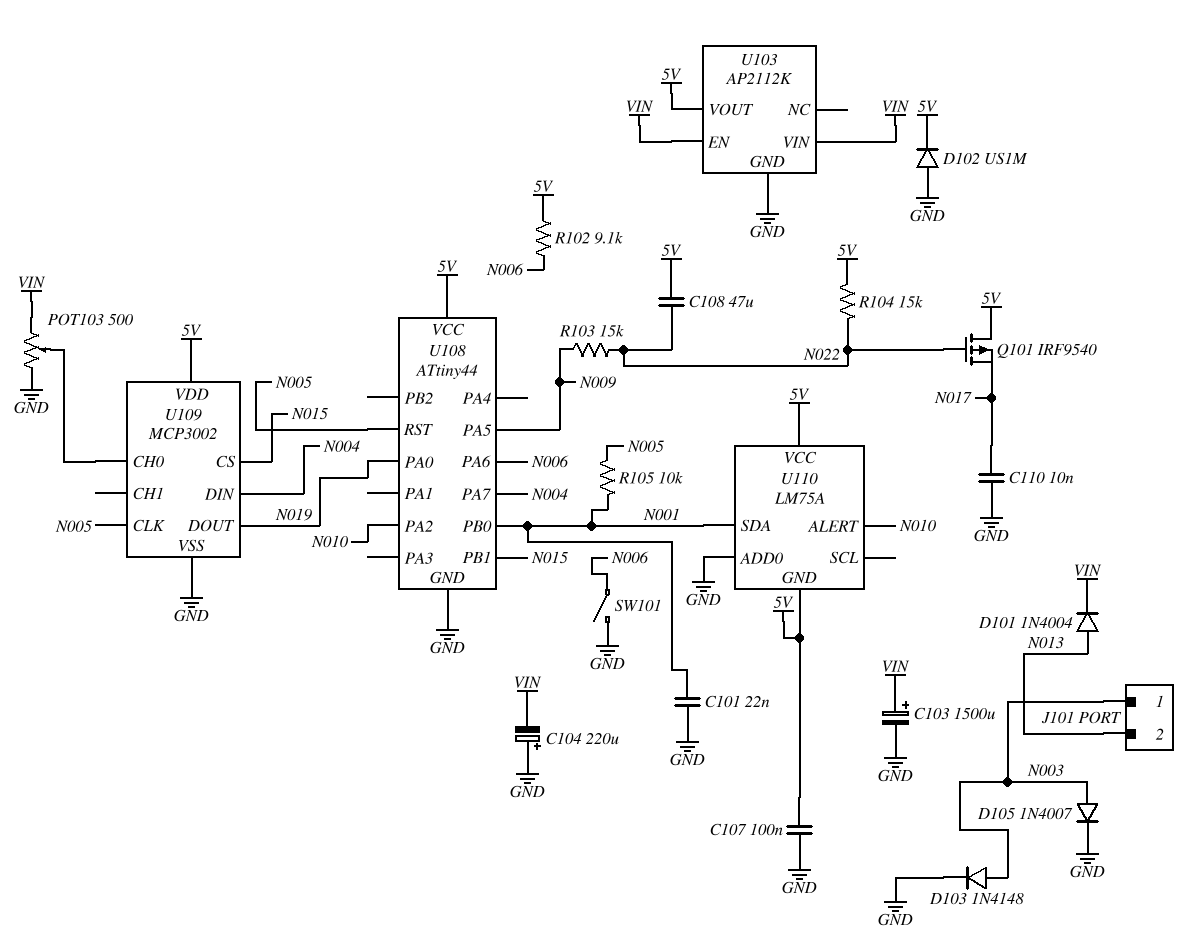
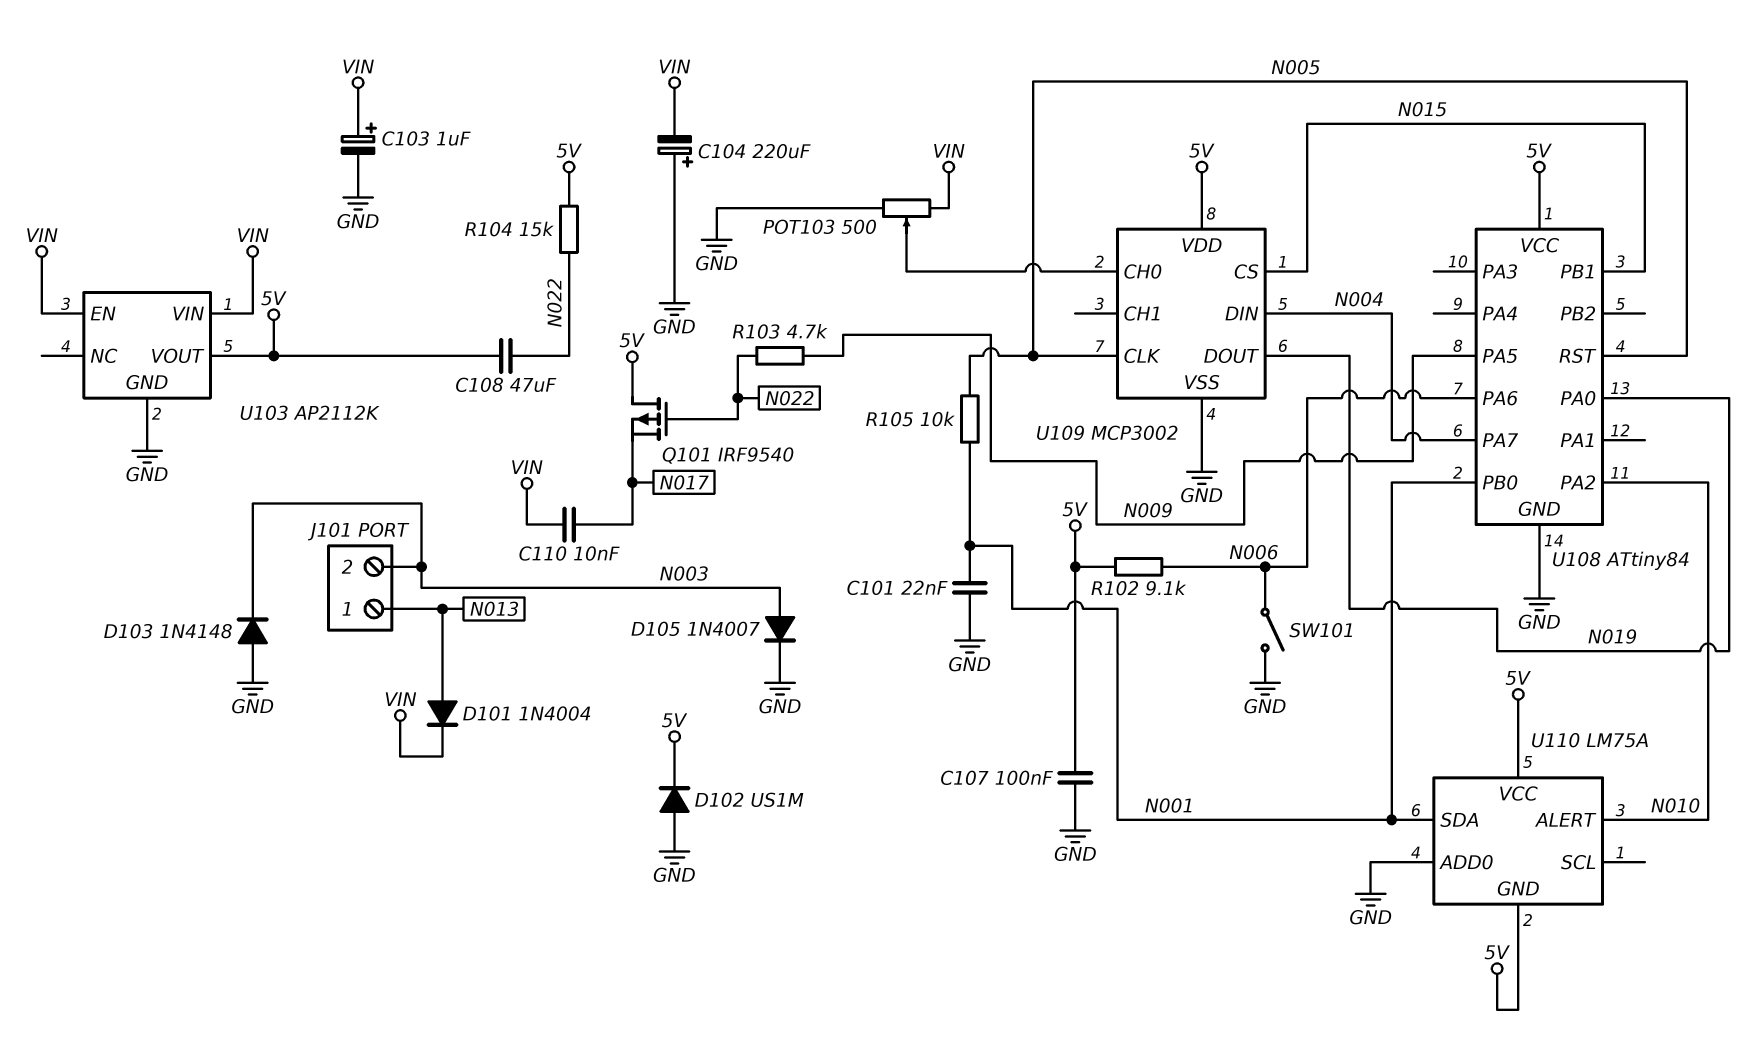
C103: 1500uF (plus VIN, minus GND) -> 1uF (plus VIN, minus GND)
C110: 10nF (GND, N017) -> 10nF (N017, VIN)
D103: diode 1N4148 (A N003, K GND) -> diode 1N4148 (A GND, K N003)
J101 pin 1: N003 -> N013
J101 pin 2: N013 -> N003
R103: 15k (N009, N022) -> 4.7k (N009, N022)
U108: ATtiny44 -> ATtiny84

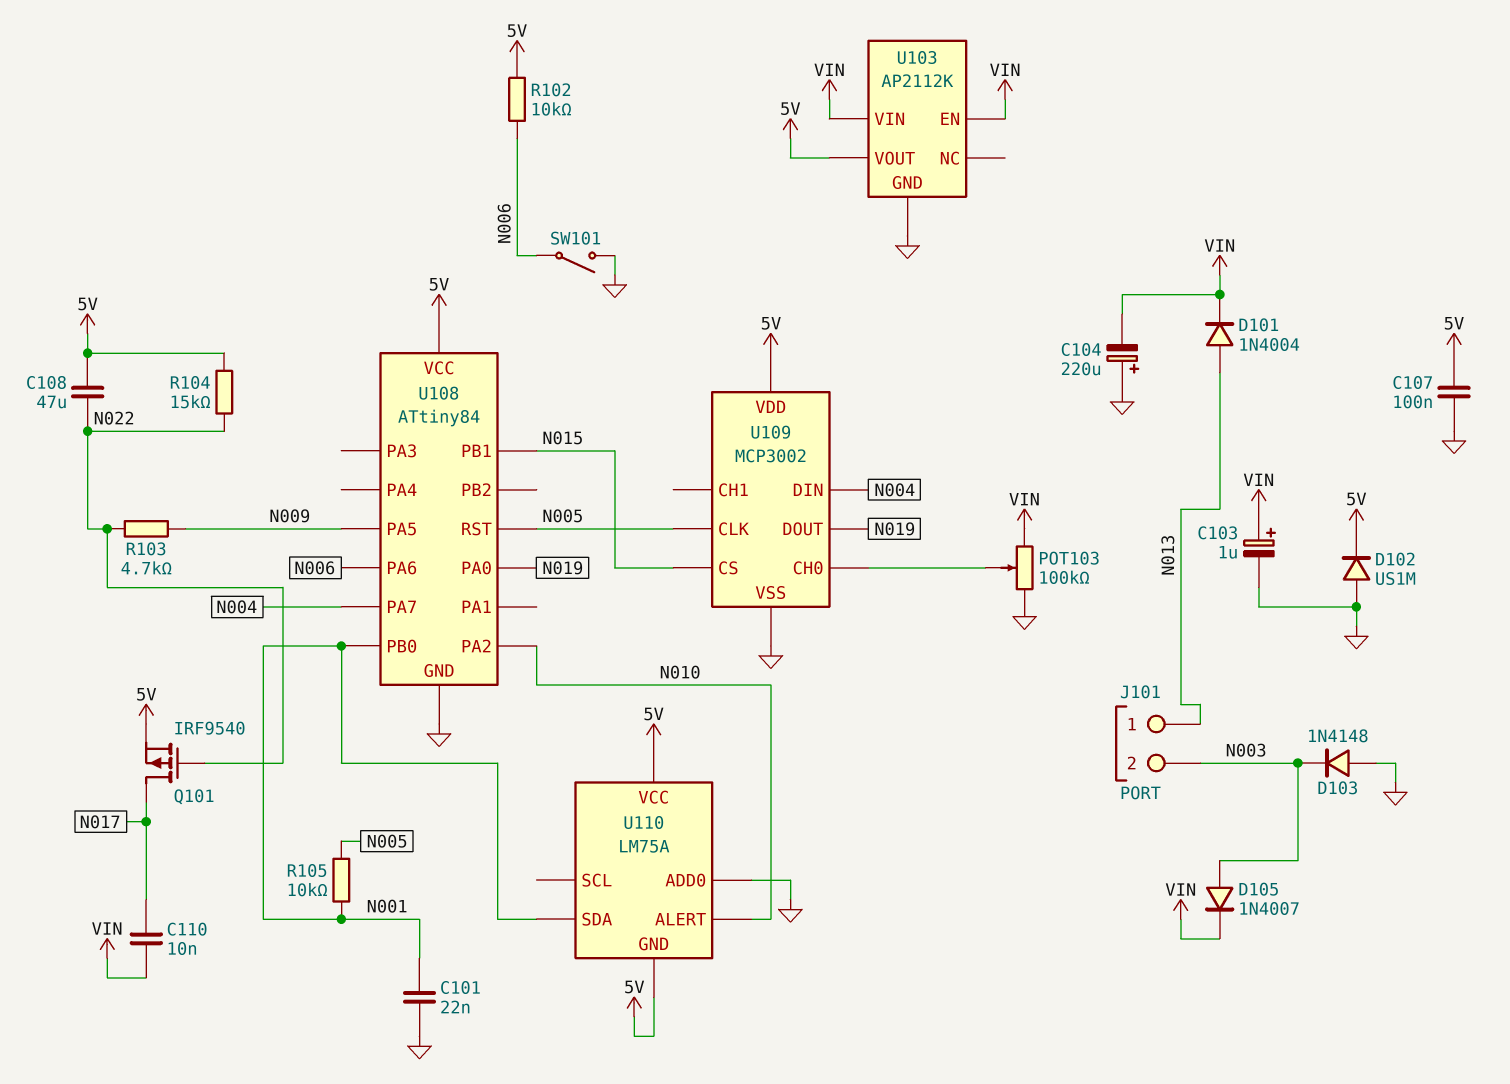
D105: diode 1N4007 (A N003, K GND) -> diode 1N4007 (A N003, K VIN)
POT103: 500 (GND, VIN, wiper U109/CH0) -> 100k (GND, VIN, wiper U109/CH0)
Q101: PMOS IRF9540 (G N022, D 5V, S N017) -> PMOS IRF9540 (G N022, D N017, S 5V)
R102: 9.1k (5V, N006) -> 10k (5V, N006)

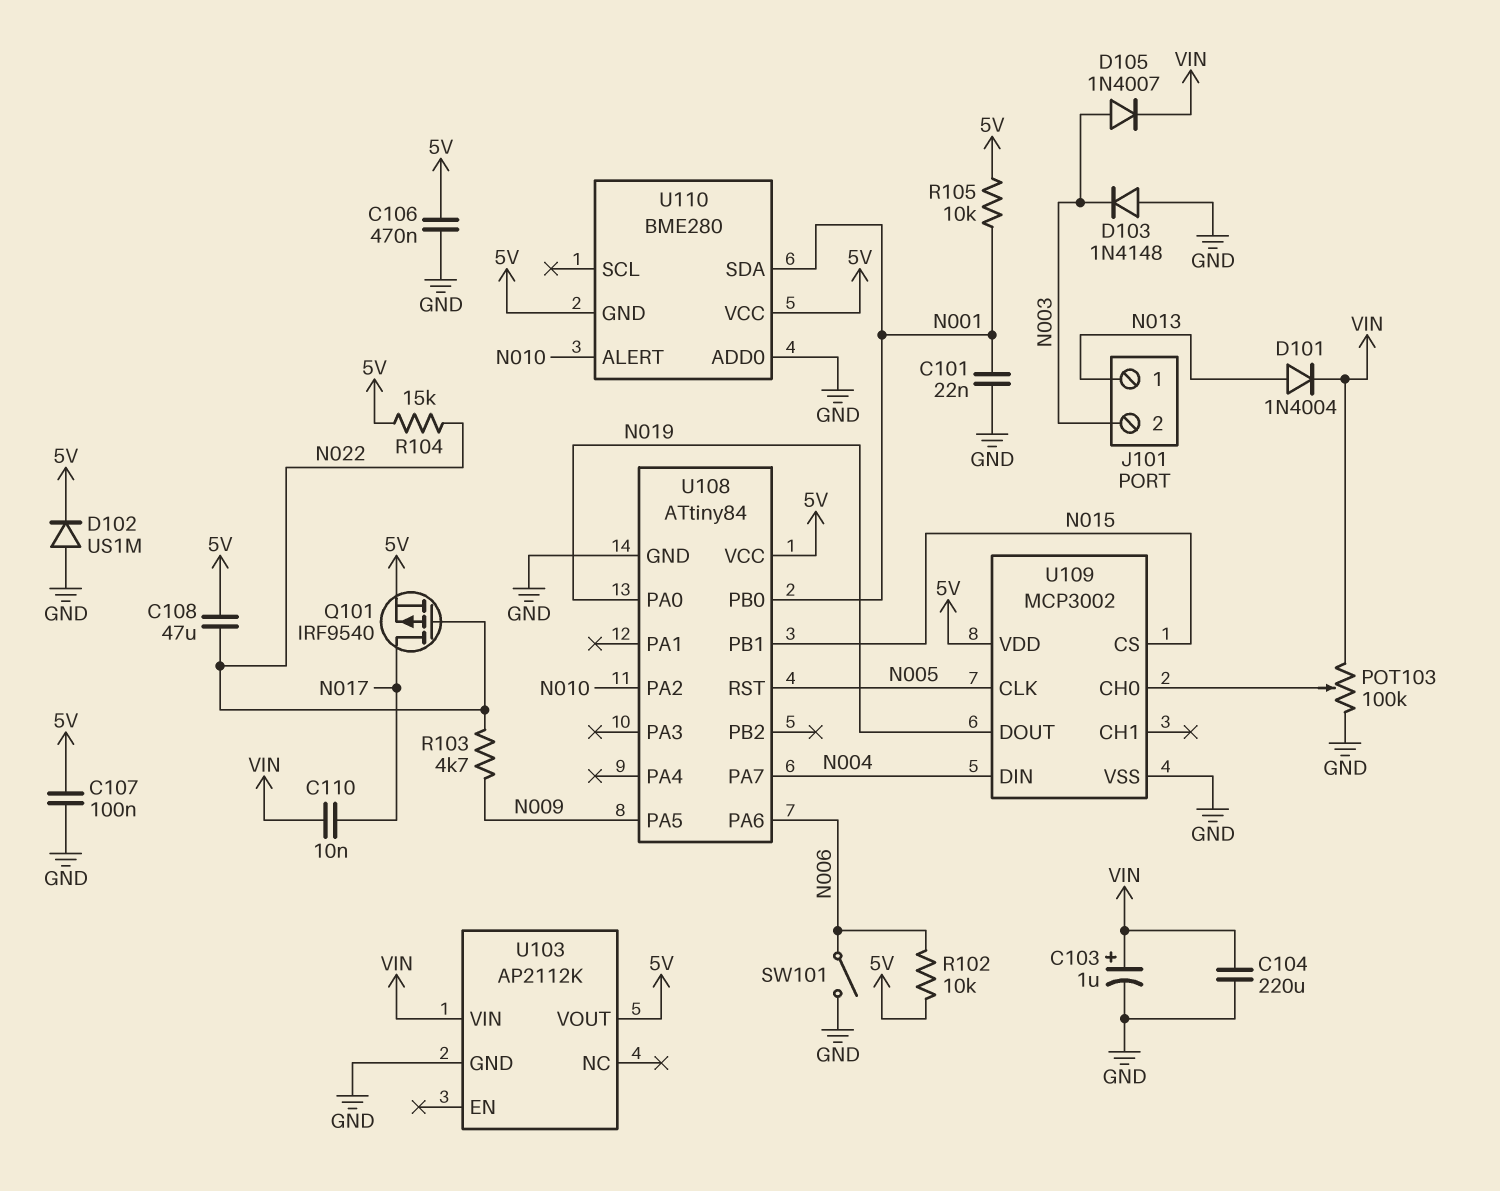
C104: 220uF (plus GND, minus VIN) -> 220uF (GND, VIN)
C106: none -> 470nF (5V, GND)
R105: 10k (N001, N005) -> 10k (5V, N001)
U103 pin EN: VIN -> none
U110: LM75A -> BME280

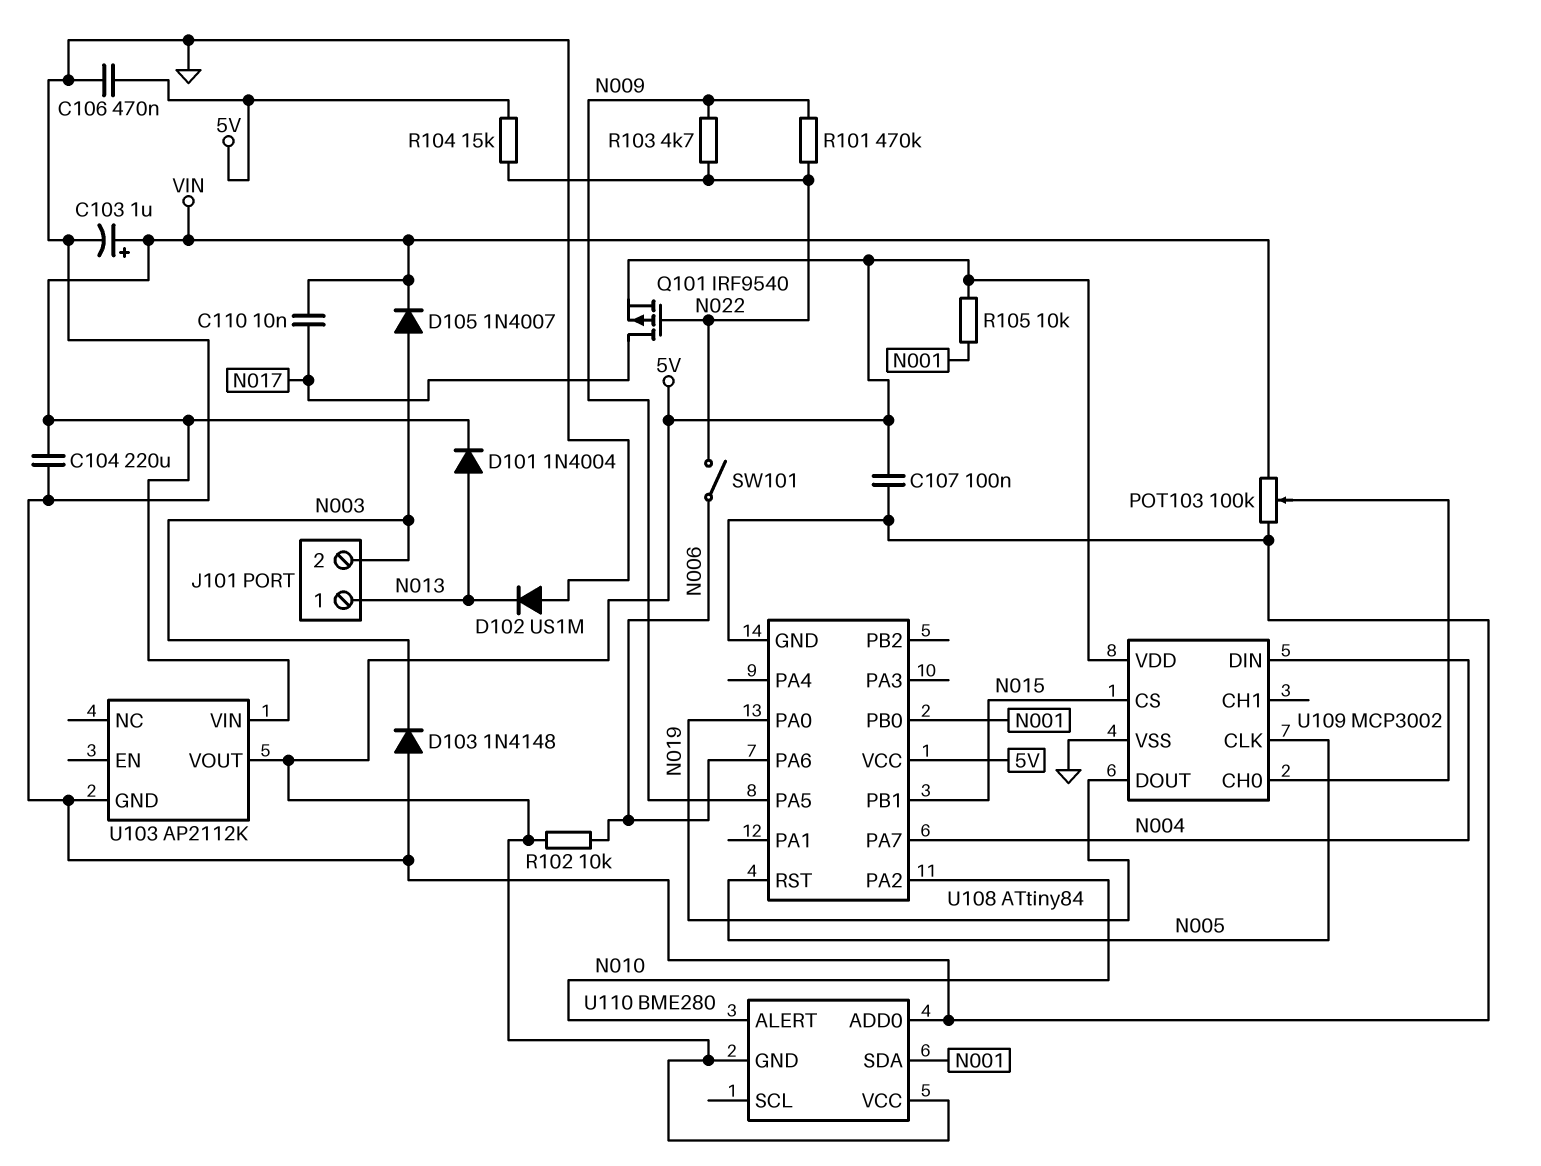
C101: 22nF (GND, N001) -> none
C108: 47uF (5V, N022) -> none
D102: diode US1M (A GND, K 5V) -> diode US1M (A GND, K N013)
R101: none -> 470k (N009, N022)
SW101: switch (GND, N006) -> switch (N006, N022)

